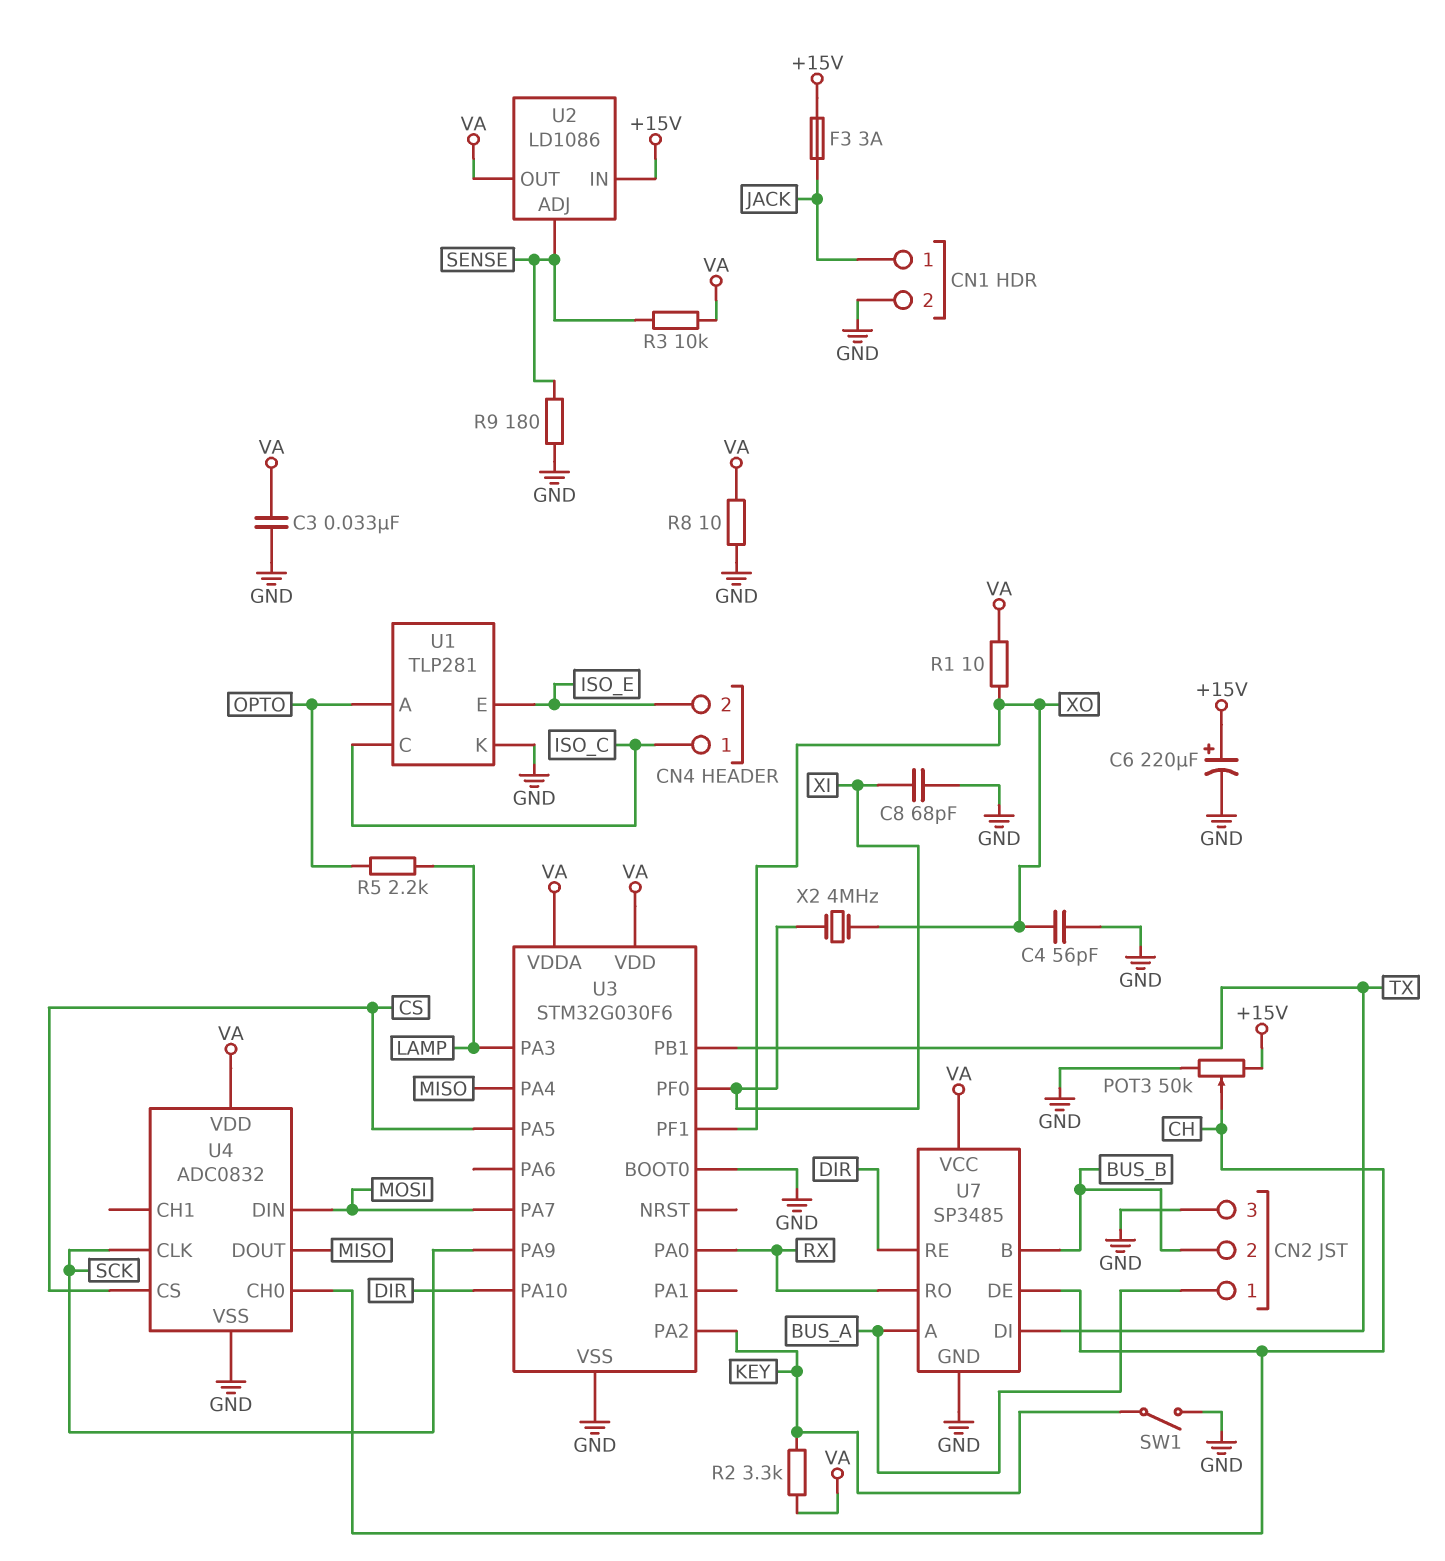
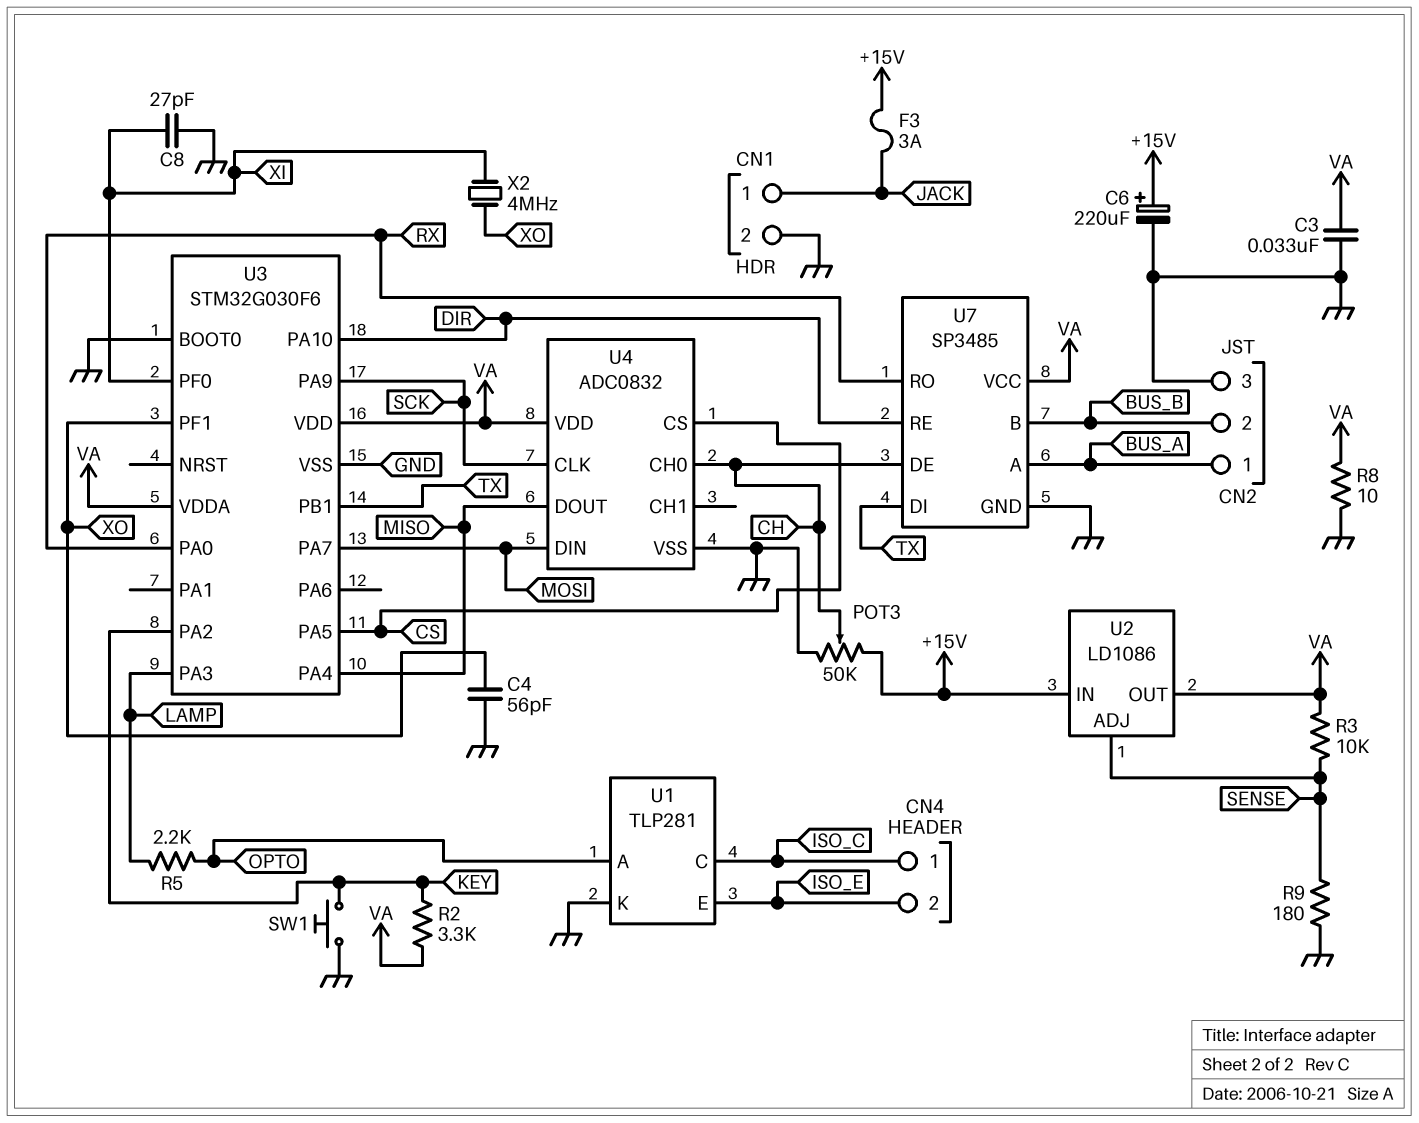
C8: 68pF (GND, XI) -> 27pF (GND, XI)
R1: 10 (VA, XO) -> none
SW1: switch (GND, KEY) -> button (GND, KEY)

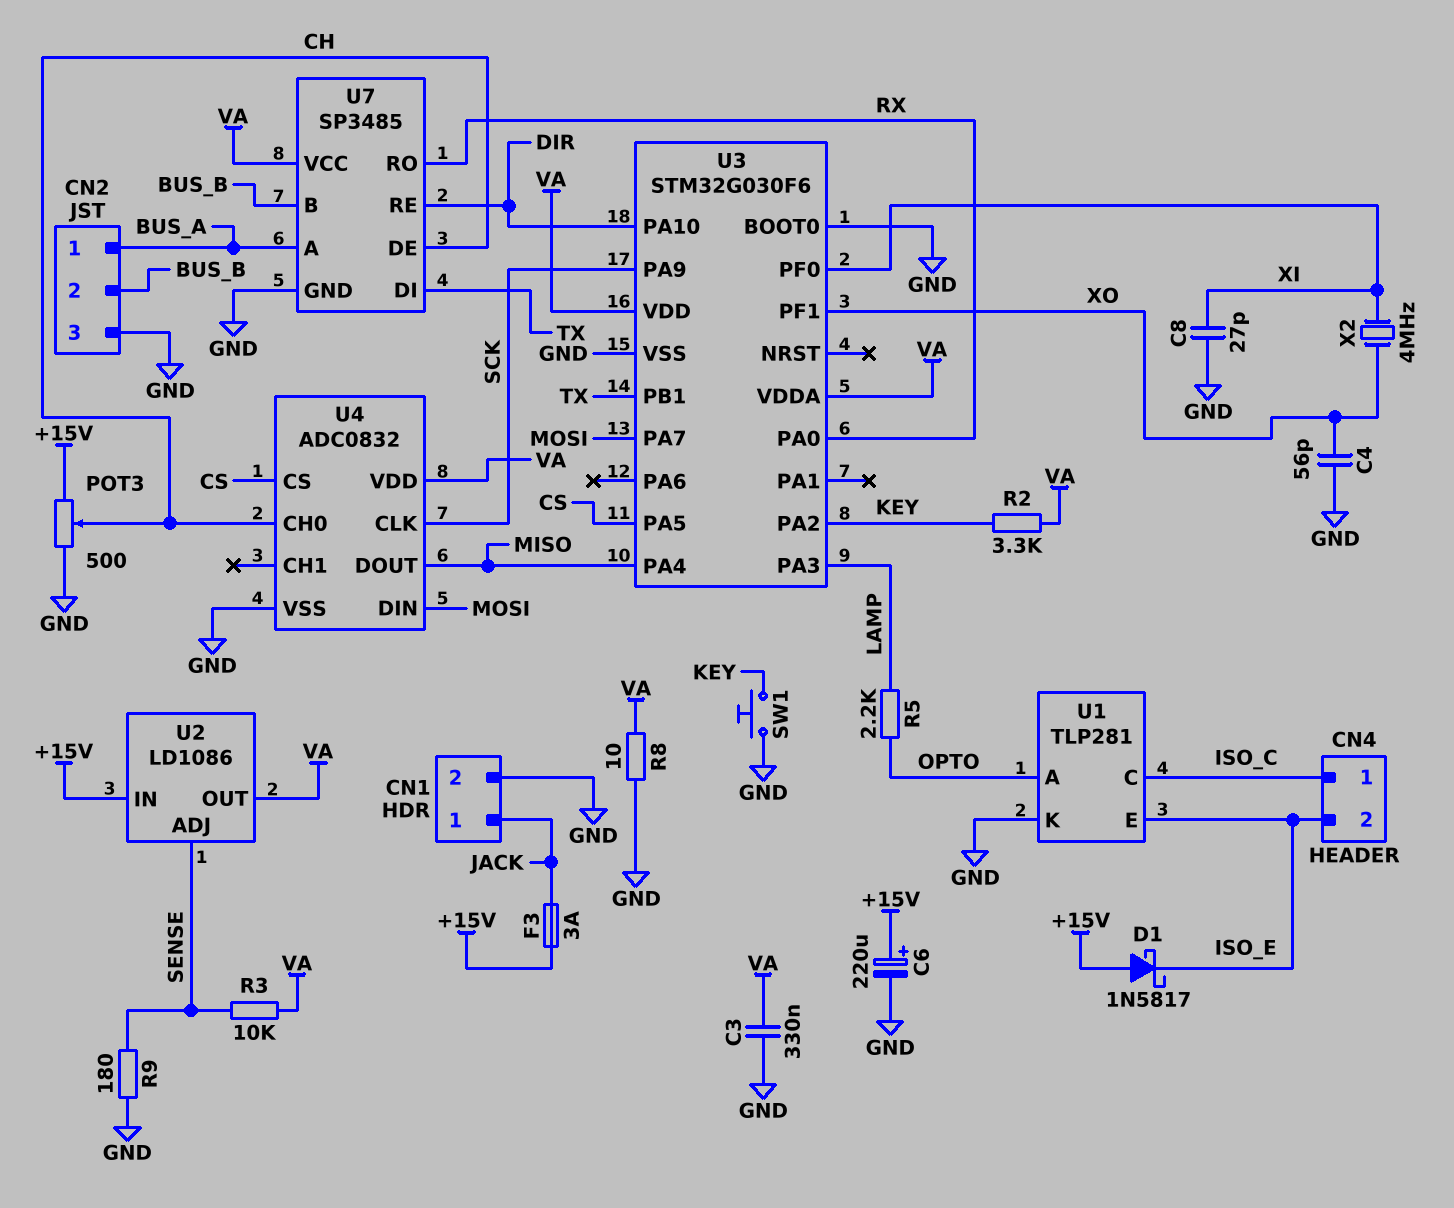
C3: 33nF (GND, VA) -> 330nF (GND, VA)
D1: none -> schottky 1N5817 (A +15V, K ISO_E)
POT3: 50k (+15V, GND, wiper CH) -> 500 (+15V, GND, wiper CH)

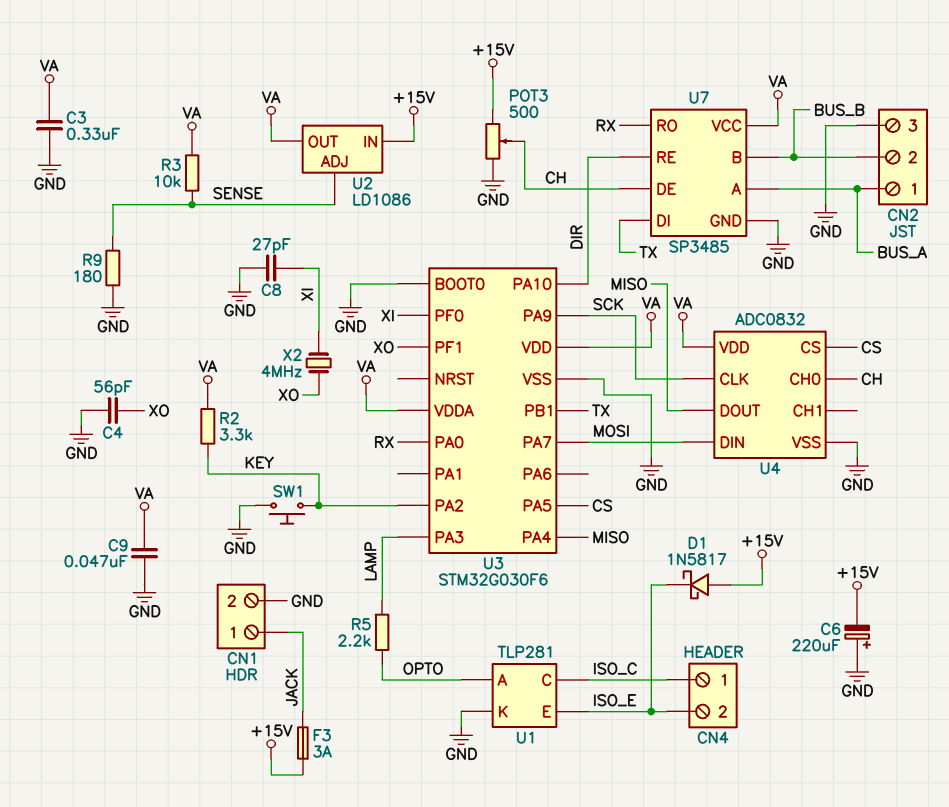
C6: 220uF (plus +15V, minus GND) -> 220uF (plus GND, minus +15V)
C9: none -> 47nF (GND, VA)
R8: 10 (GND, VA) -> none

